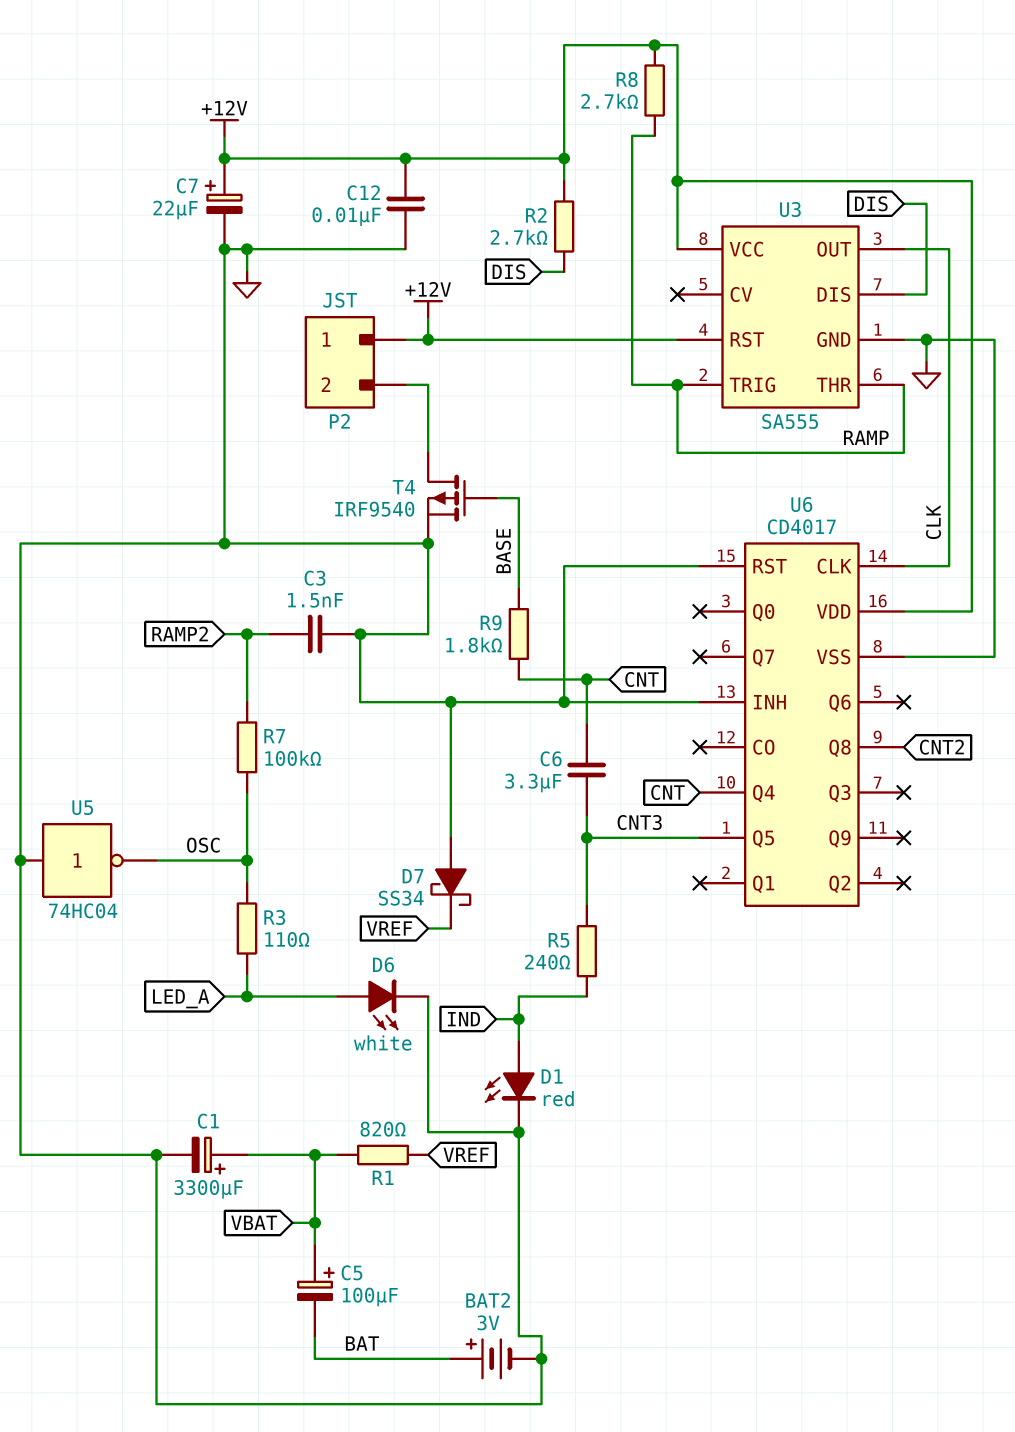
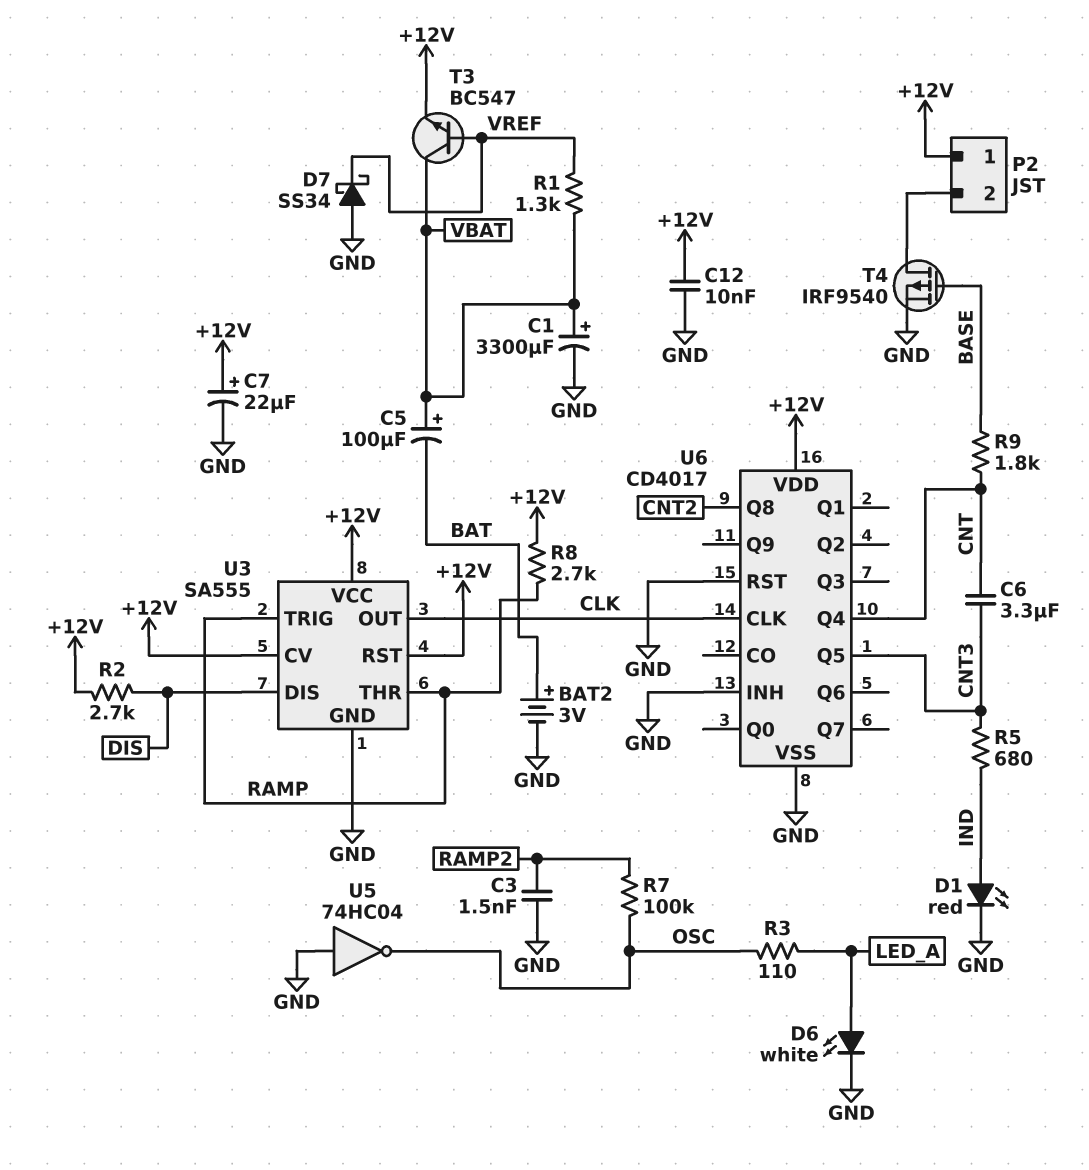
R1: 820 (VBAT, VREF) -> 1.3k (VBAT, VREF)
R5: 240 (CNT3, IND) -> 680 (CNT3, IND)
T3: none -> NPN BC547 (B VREF, C VBAT, E +12V)
U3 pin CV: none -> +12V

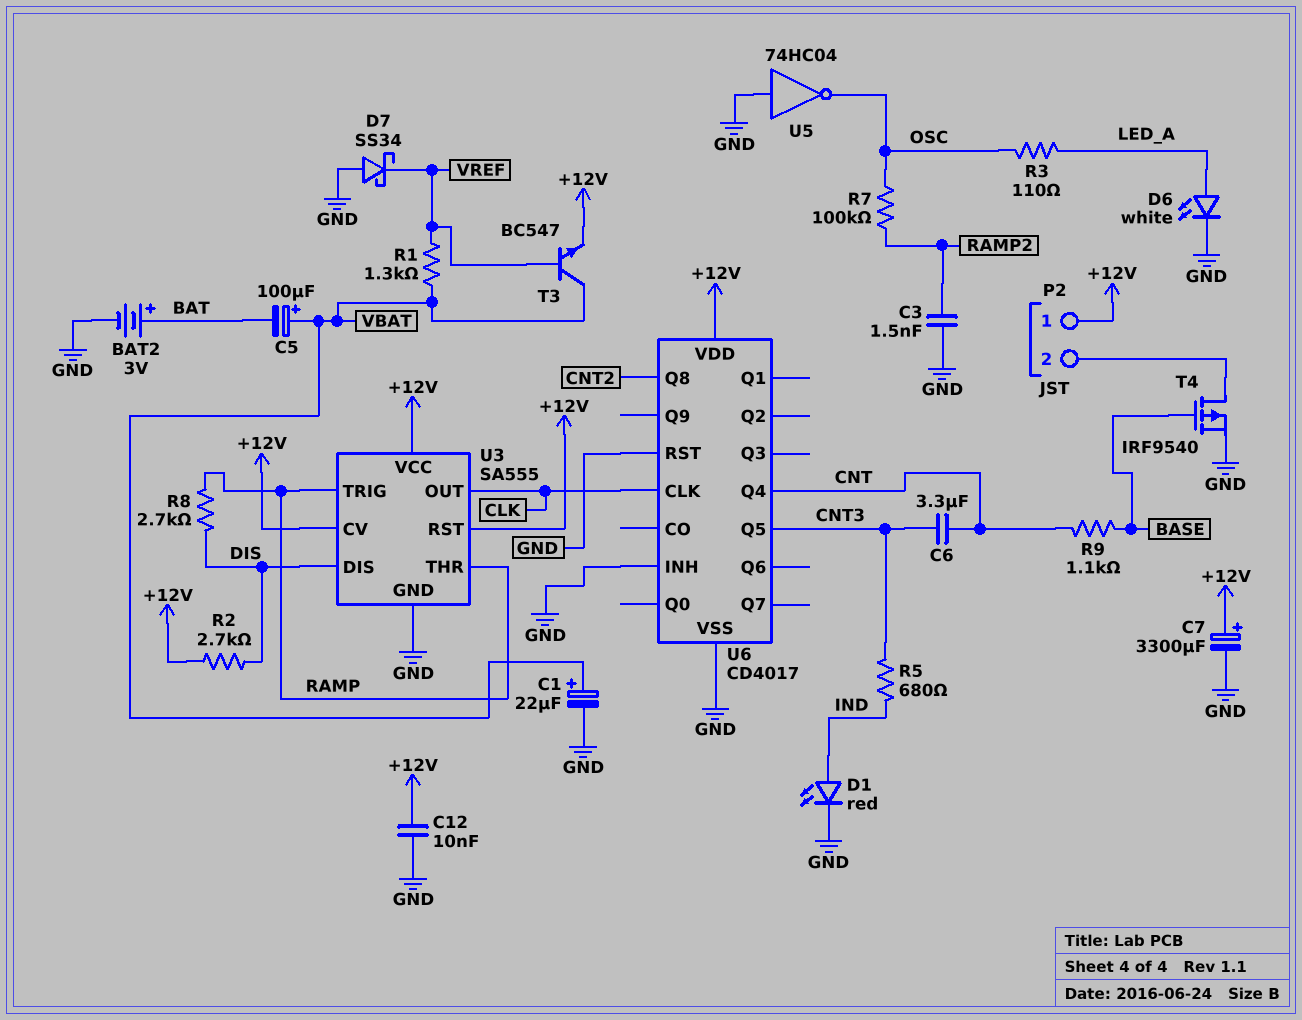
C1: 3300uF (plus VBAT, minus GND) -> 22uF (plus VBAT, minus GND)
C7: 22uF (plus +12V, minus GND) -> 3300uF (plus +12V, minus GND)
R8: 2.7k (+12V, RAMP) -> 2.7k (DIS, RAMP)
R9: 1.8k (BASE, CNT) -> 1.1k (BASE, CNT)

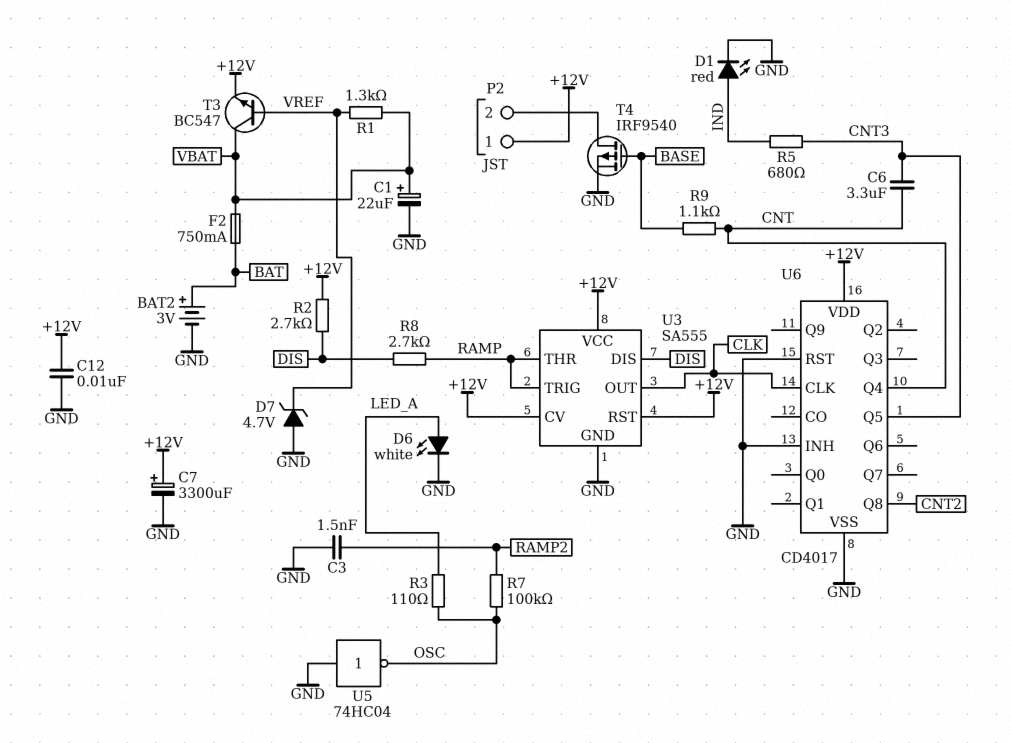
C5: 100uF (plus VBAT, minus BAT) -> none
D7: schottky SS34 (A GND, K VREF) -> zener 4.7V (A GND, K VREF)
F2: none -> 750mA (BAT, VBAT)

